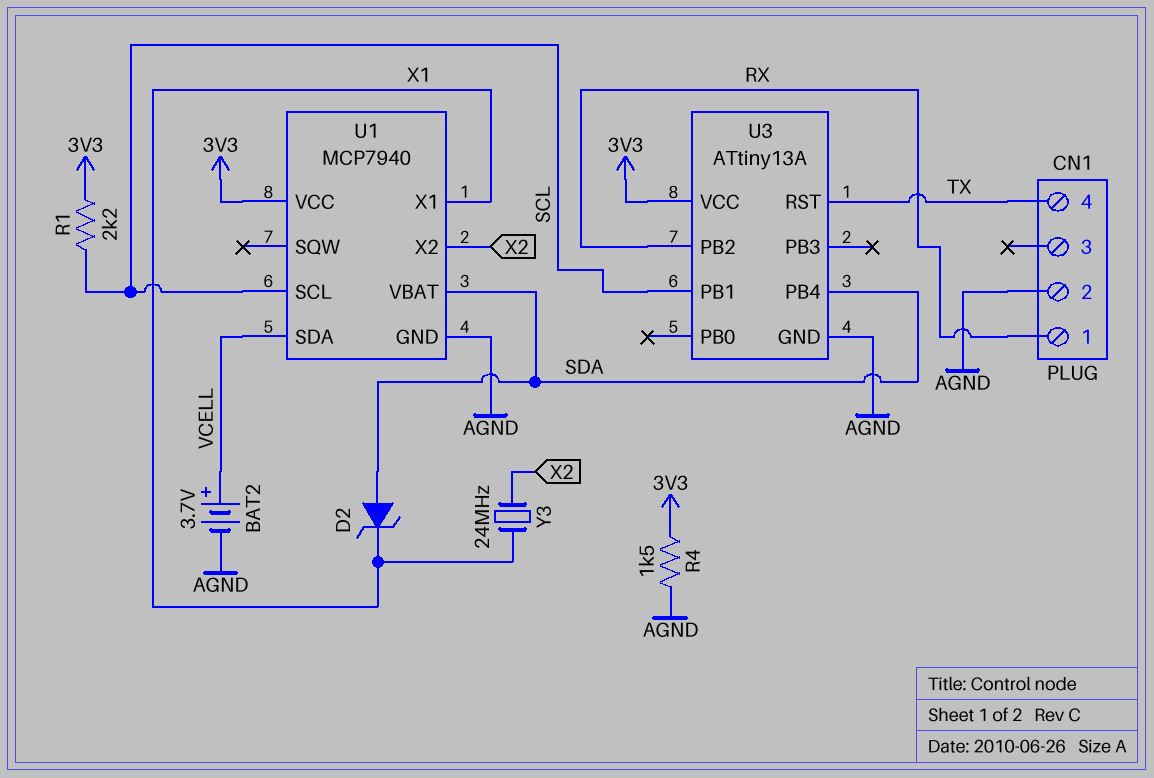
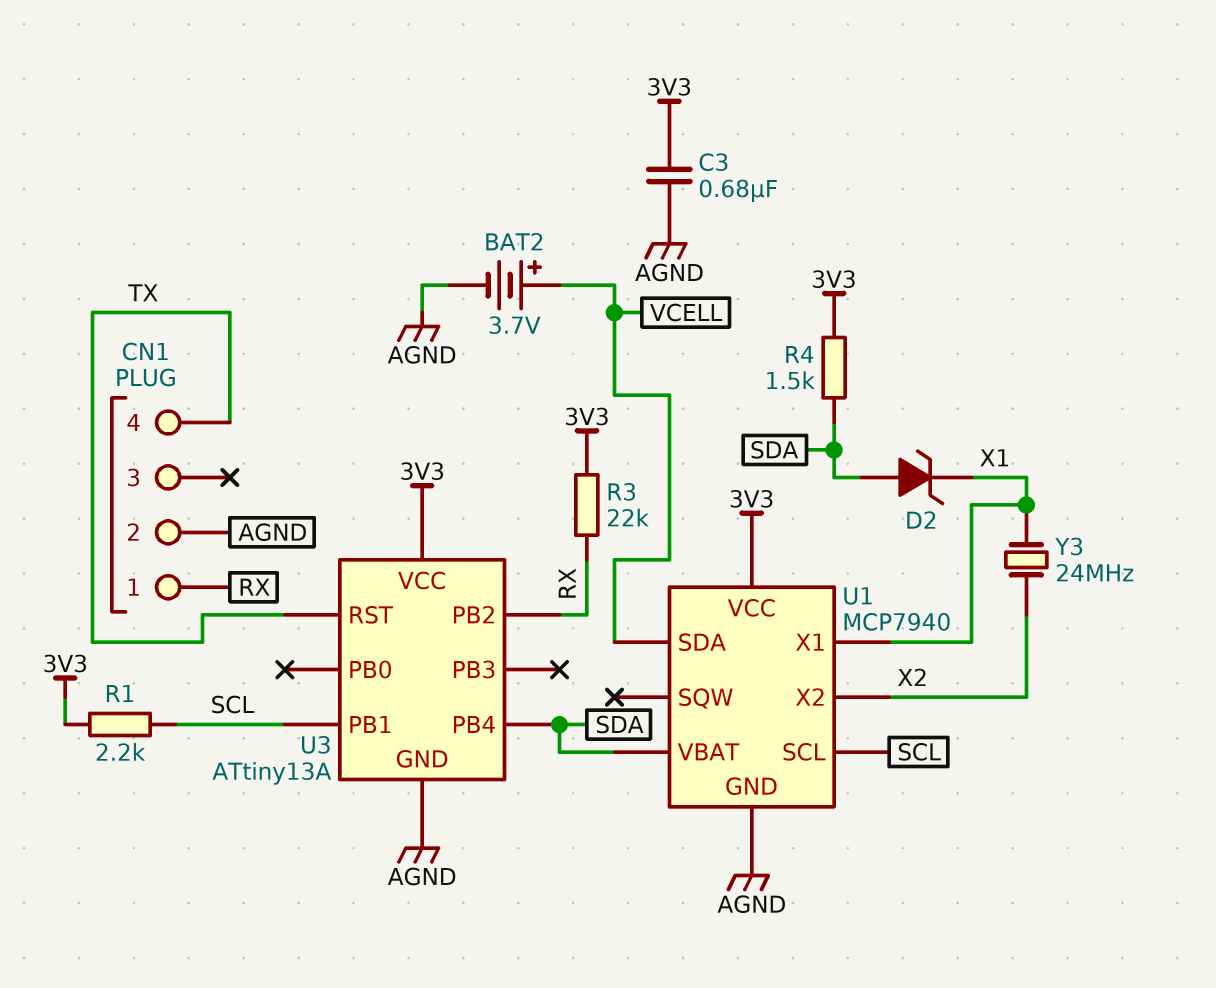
C3: none -> 680nF (3V3, AGND)
R3: none -> 22k (3V3, RX)
R4: 1.5k (3V3, AGND) -> 1.5k (3V3, SDA)

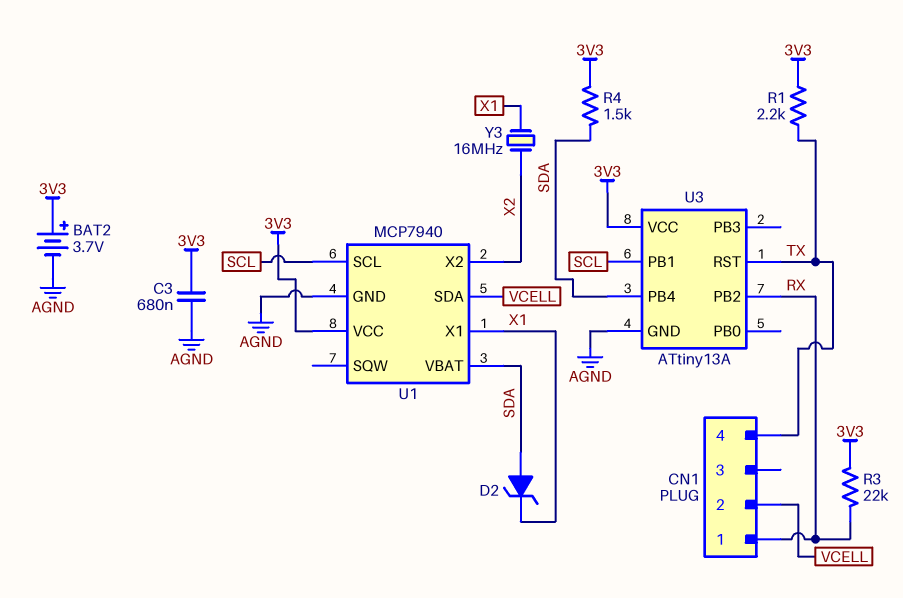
BAT2: 3.7V (plus VCELL, minus AGND) -> 3.7V (plus 3V3, minus AGND)
CN1 pin 2: AGND -> VCELL
R1: 2.2k (3V3, SCL) -> 2.2k (3V3, TX)
Y3: 24MHz (X1, X2) -> 16MHz (X1, X2)

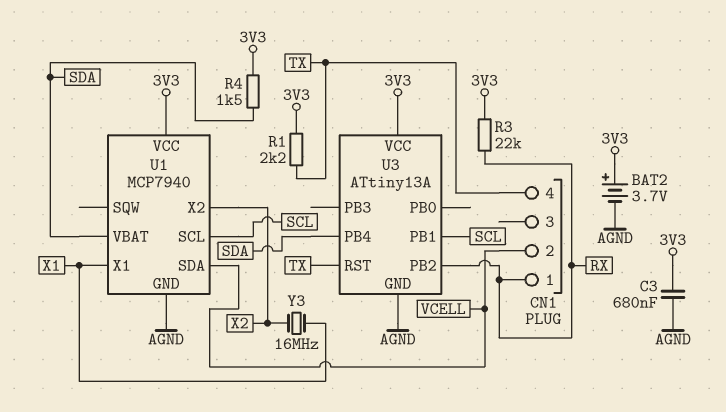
D2: zener (A SDA, K X1) -> none

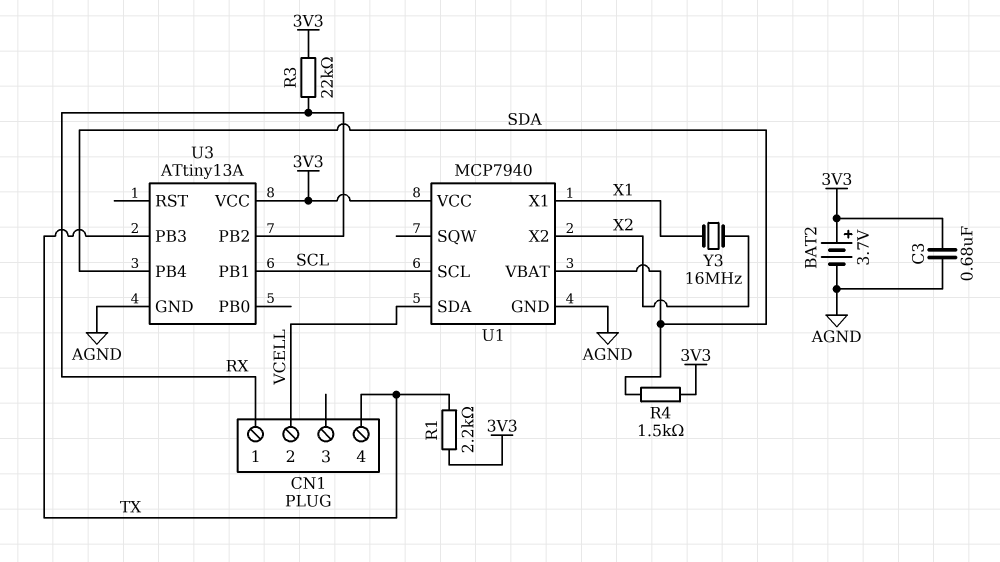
U3 pin PB3: none -> TX
U3 pin RST: TX -> none

